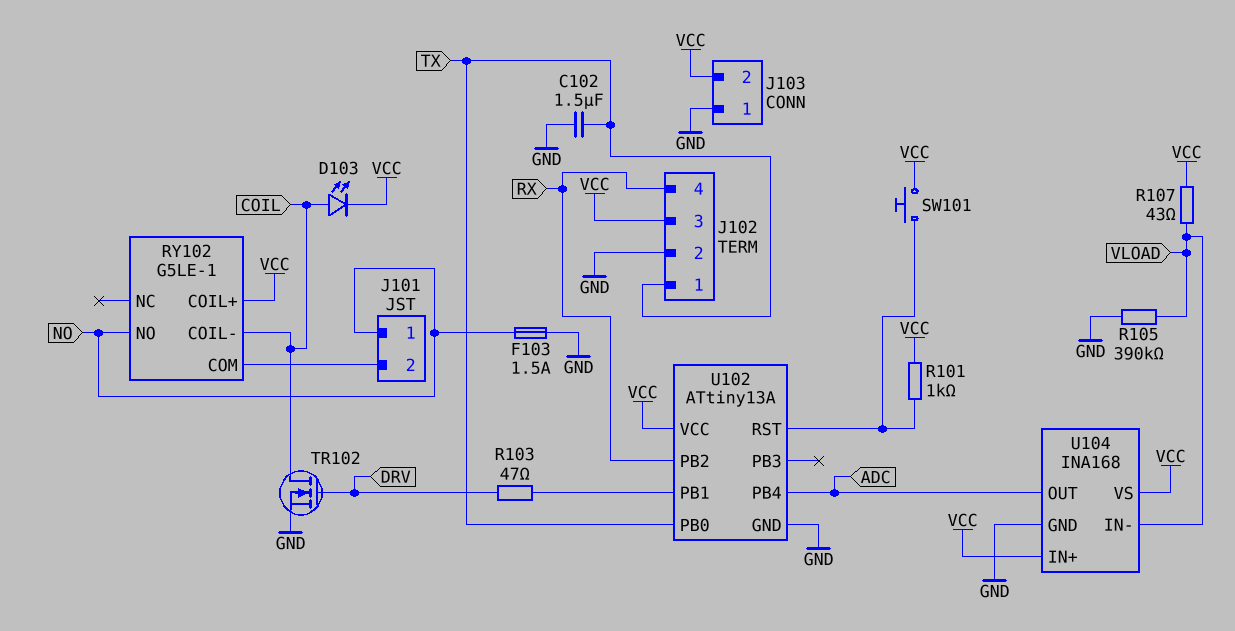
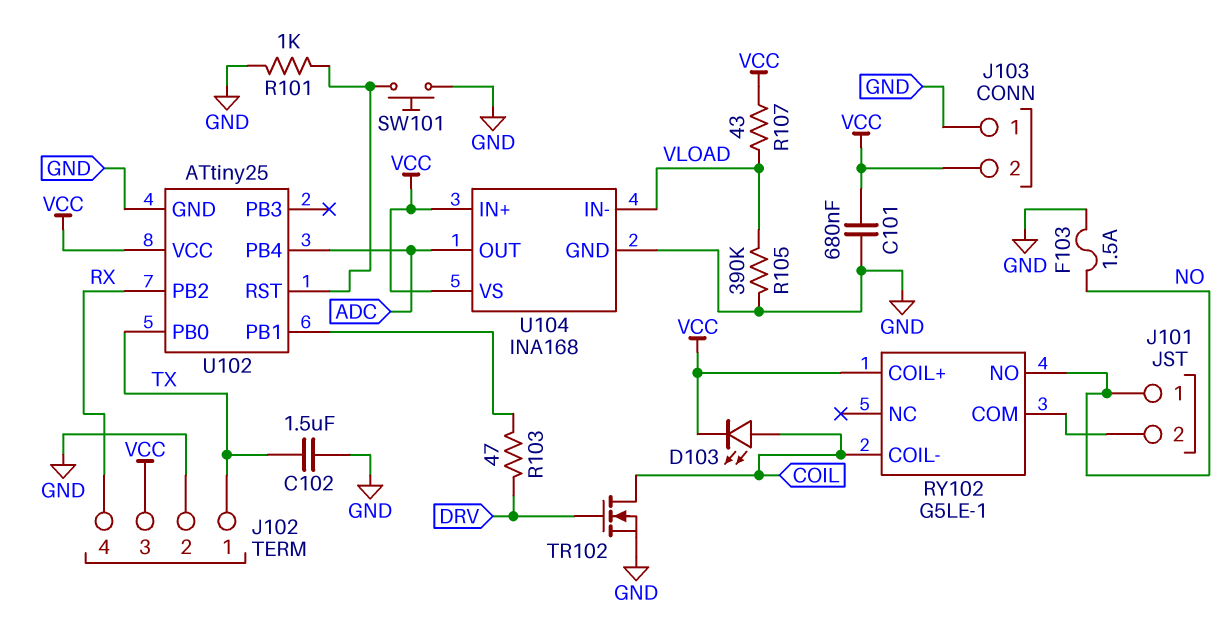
C101: none -> 680nF (GND, VCC)
R101: 1k (U102/RST, VCC) -> 1k (GND, U102/RST)
SW101: button (U102/RST, VCC) -> button (GND, U102/RST)
U102: ATtiny13A -> ATtiny25

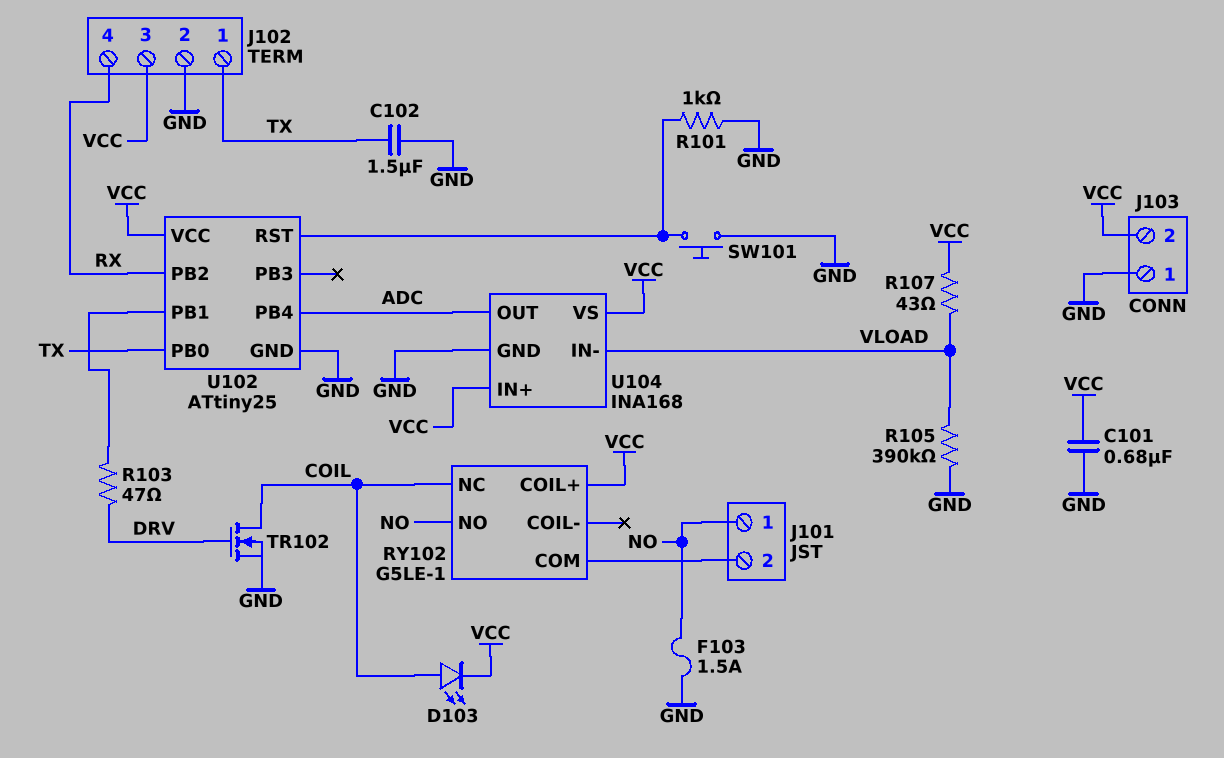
RY102 pin COIL-: COIL -> none
RY102 pin NC: none -> COIL

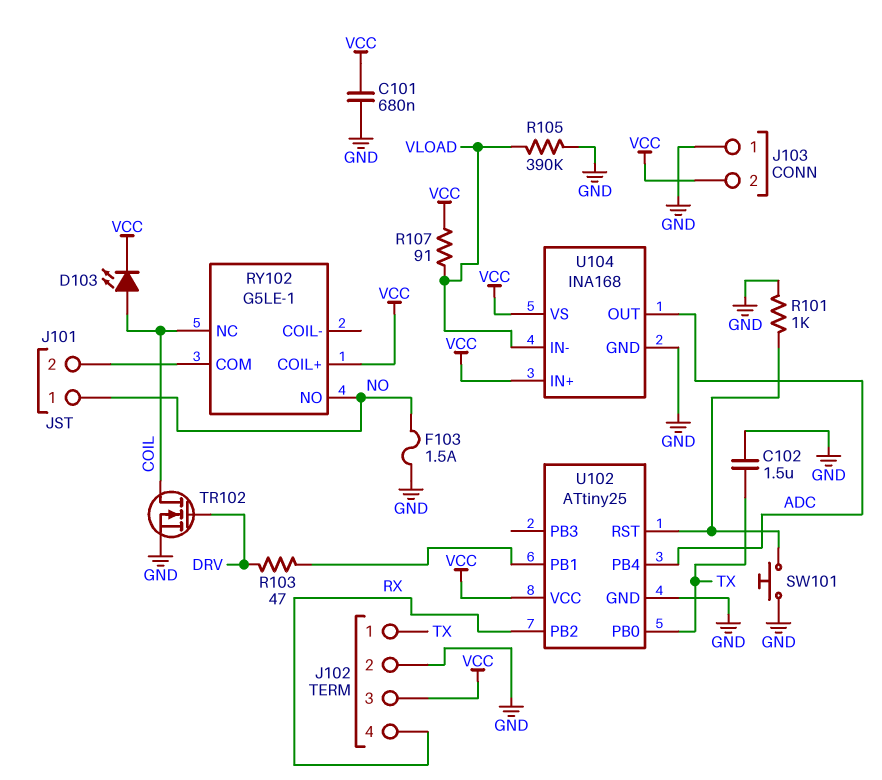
R107: 43 (VCC, VLOAD) -> 91 (VCC, VLOAD)

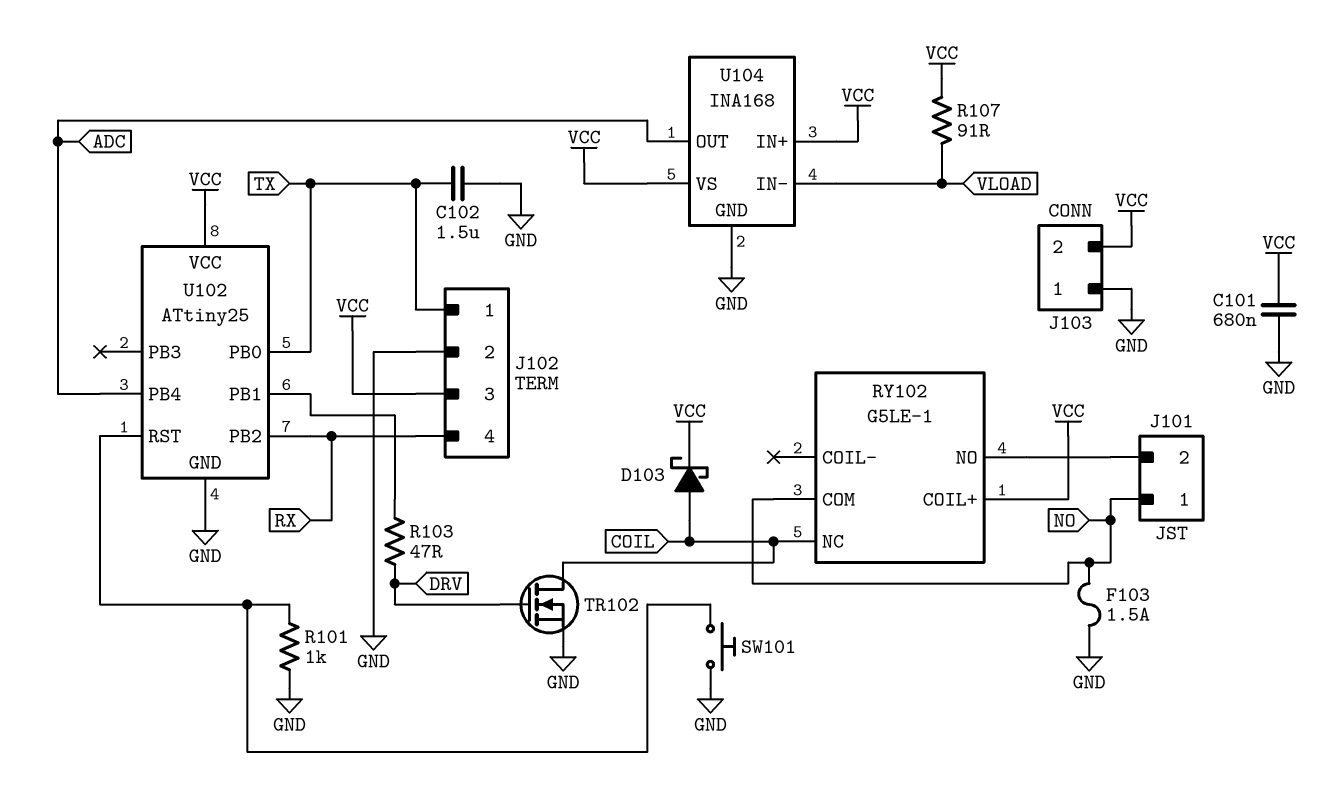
D103: LED (A COIL, K VCC) -> schottky (A COIL, K VCC)
R105: 390k (GND, VLOAD) -> none
RY102 pin COM: J101/2 -> NO
RY102 pin NO: NO -> J101/2

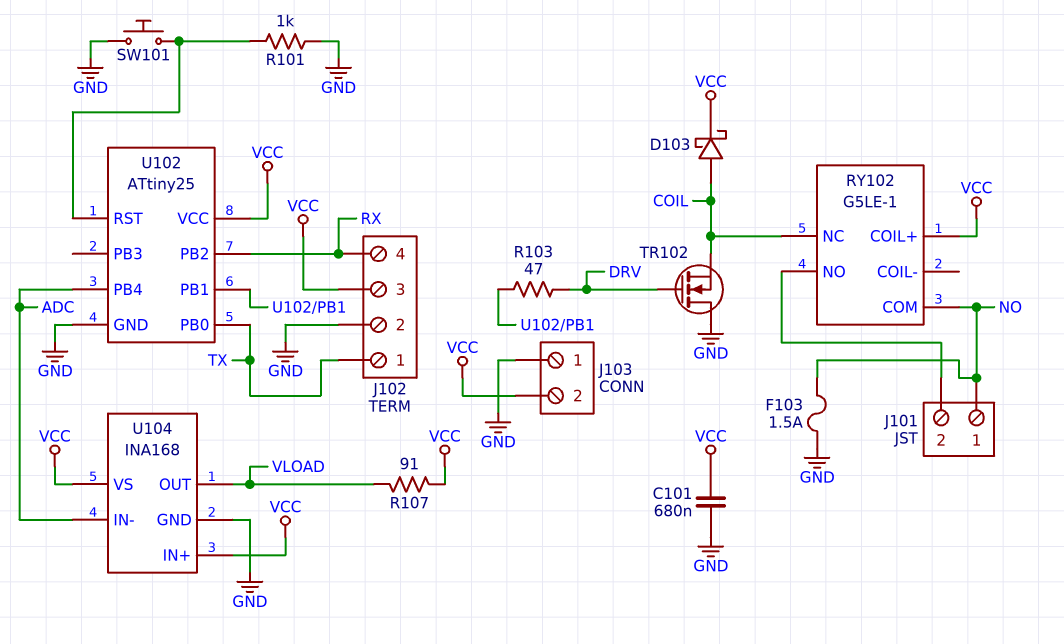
C102: 1.5uF (GND, TX) -> none
TR102: NMOS (G DRV, D COIL, S GND) -> NMOS (G DRV, D GND, S COIL)
U104 pin IN-: VLOAD -> ADC
U104 pin OUT: ADC -> VLOAD

